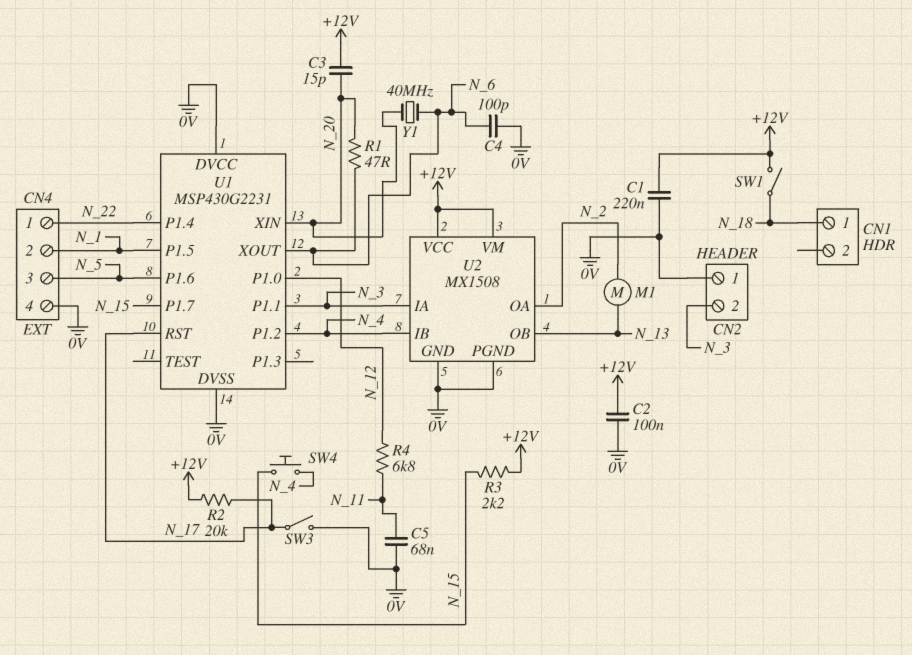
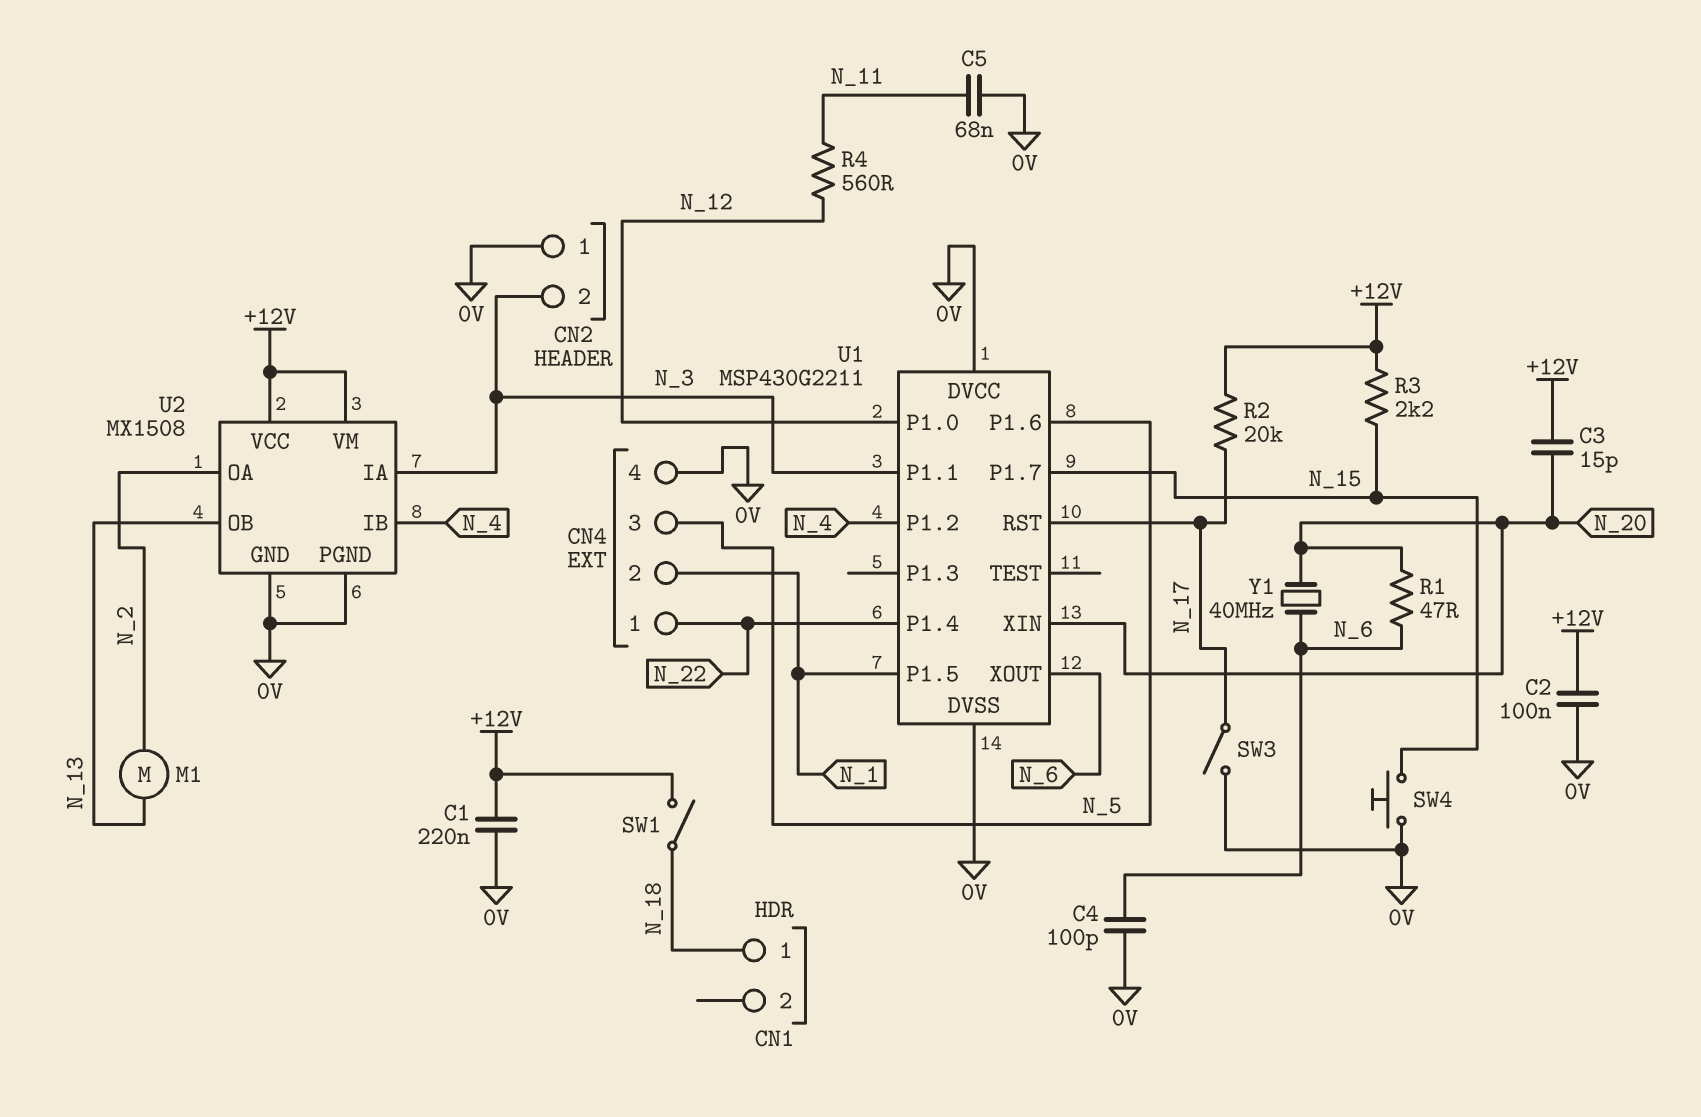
R4: 6.8k (N_11, N_12) -> 560 (N_11, N_12)
SW4: button (N_4, N_15) -> button (0V, N_15)
U1: MSP430G2231 -> MSP430G2211

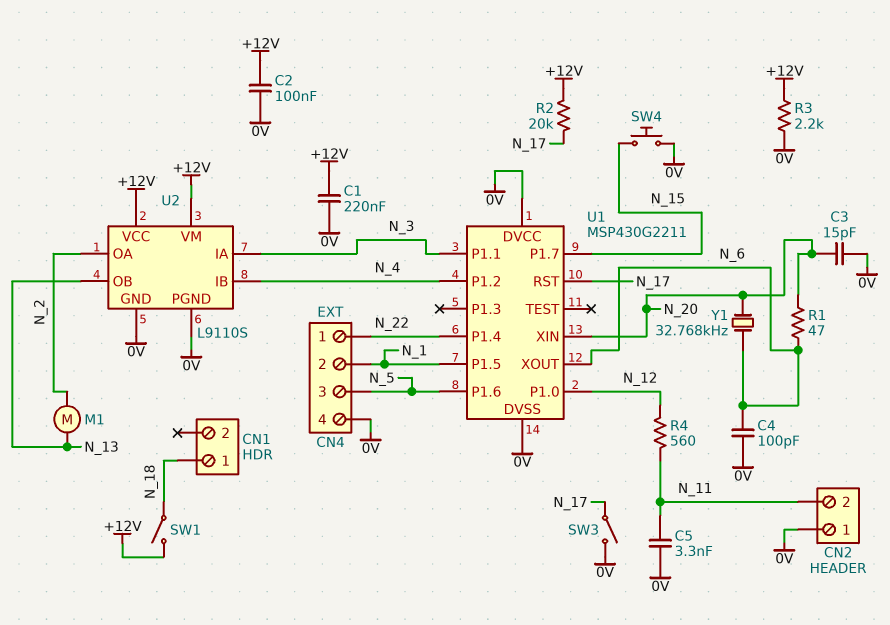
C3: 15pF (+12V, N_20) -> 15pF (0V, N_20)
C5: 68nF (0V, N_11) -> 3.3nF (0V, N_11)
CN2 pin 2: N_3 -> N_11
R3: 2.2k (+12V, N_15) -> 2.2k (+12V, 0V)
U2: MX1508 -> L9110S
Y1: 40MHz (N_6, N_20) -> 32.768kHz (N_6, N_20)

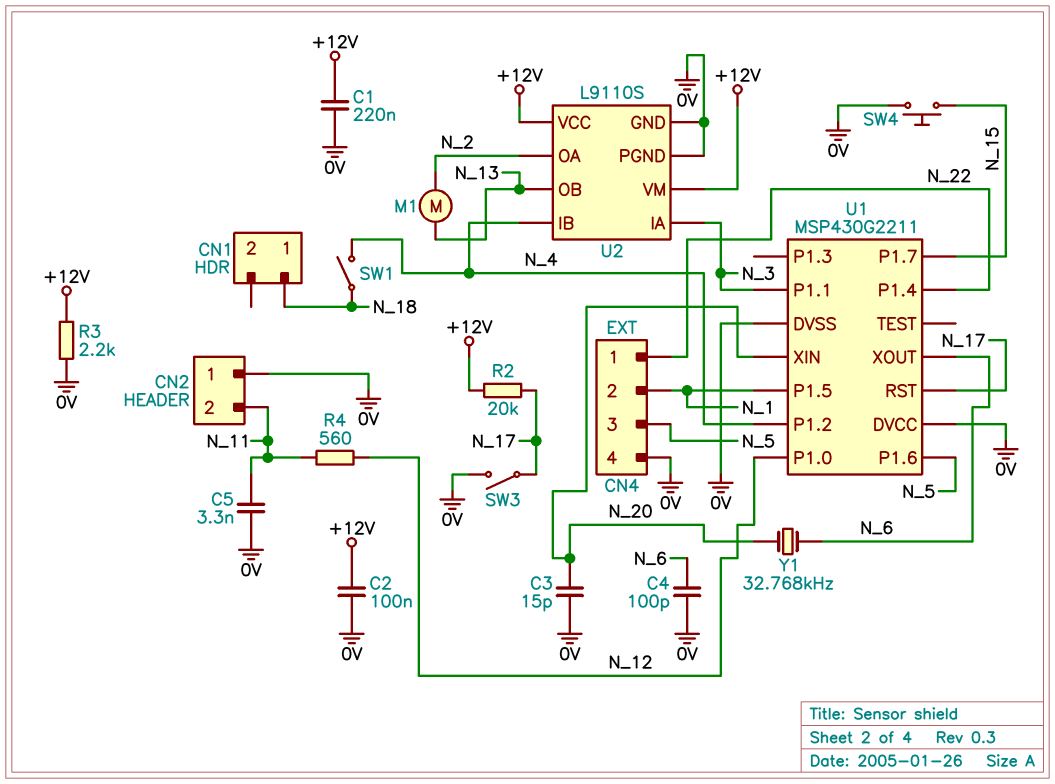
R1: 47 (N_6, N_20) -> none
SW1: switch (+12V, N_18) -> switch (N_4, N_18)

